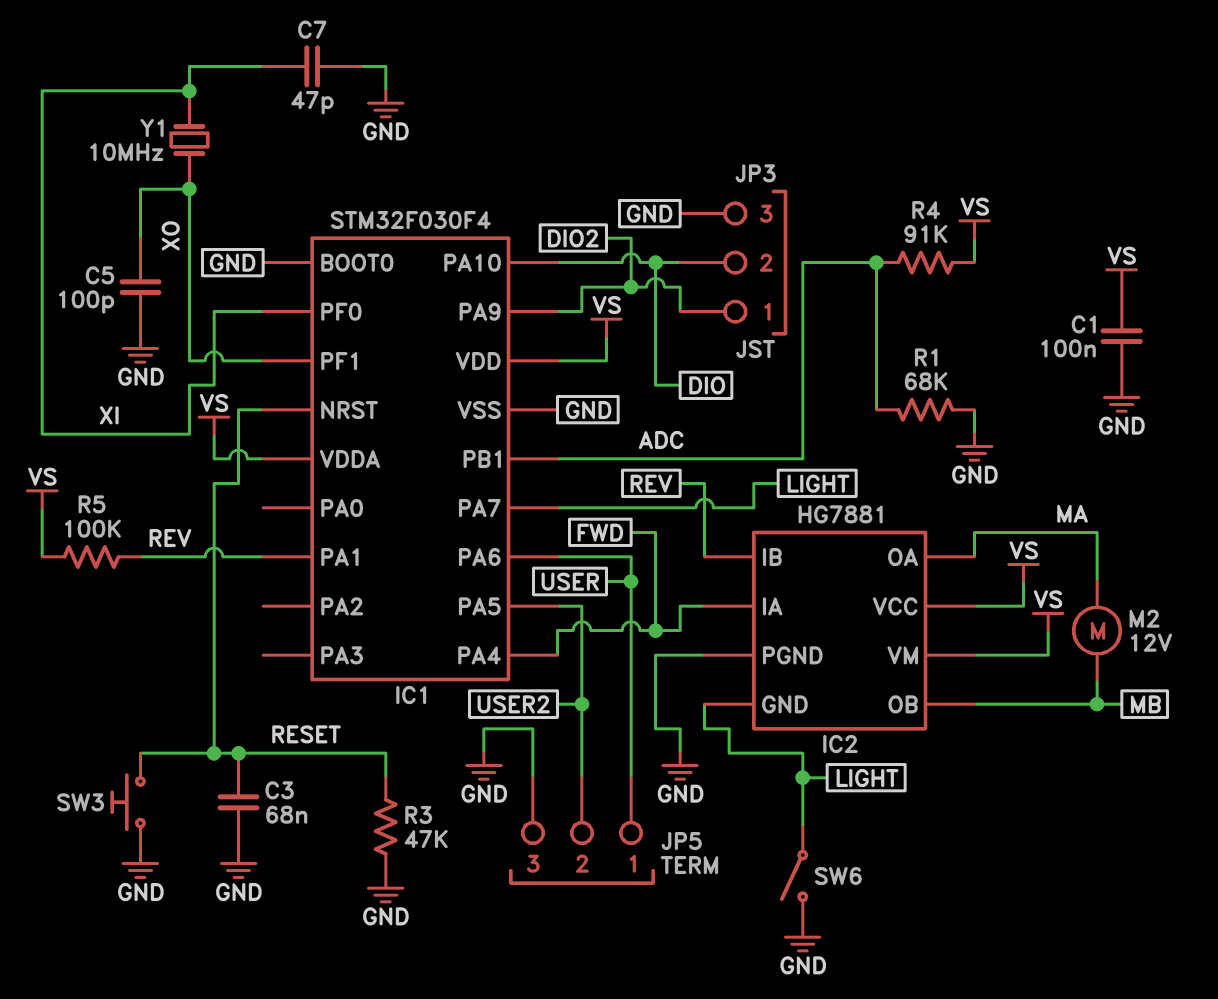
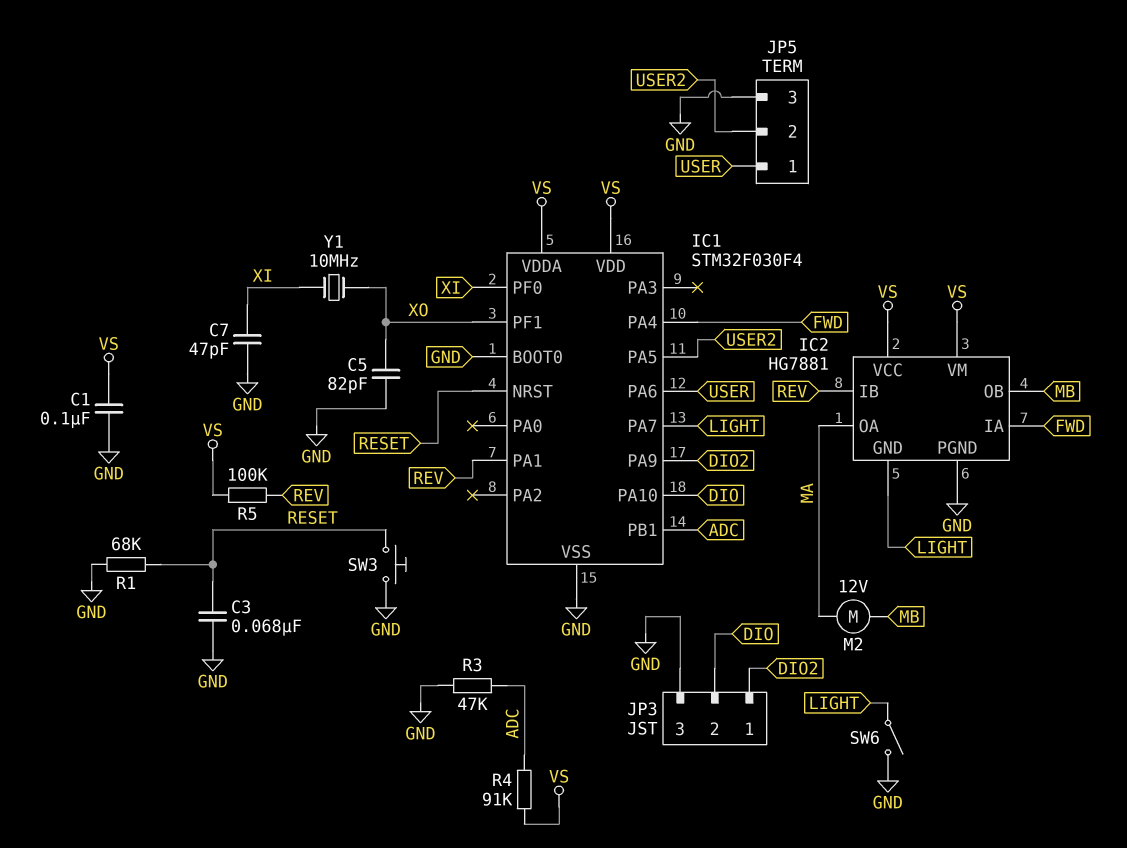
C5: 100pF (GND, XO) -> 82pF (GND, XO)
R1: 68k (ADC, GND) -> 68k (GND, RESET)
R3: 47k (GND, RESET) -> 47k (ADC, GND)

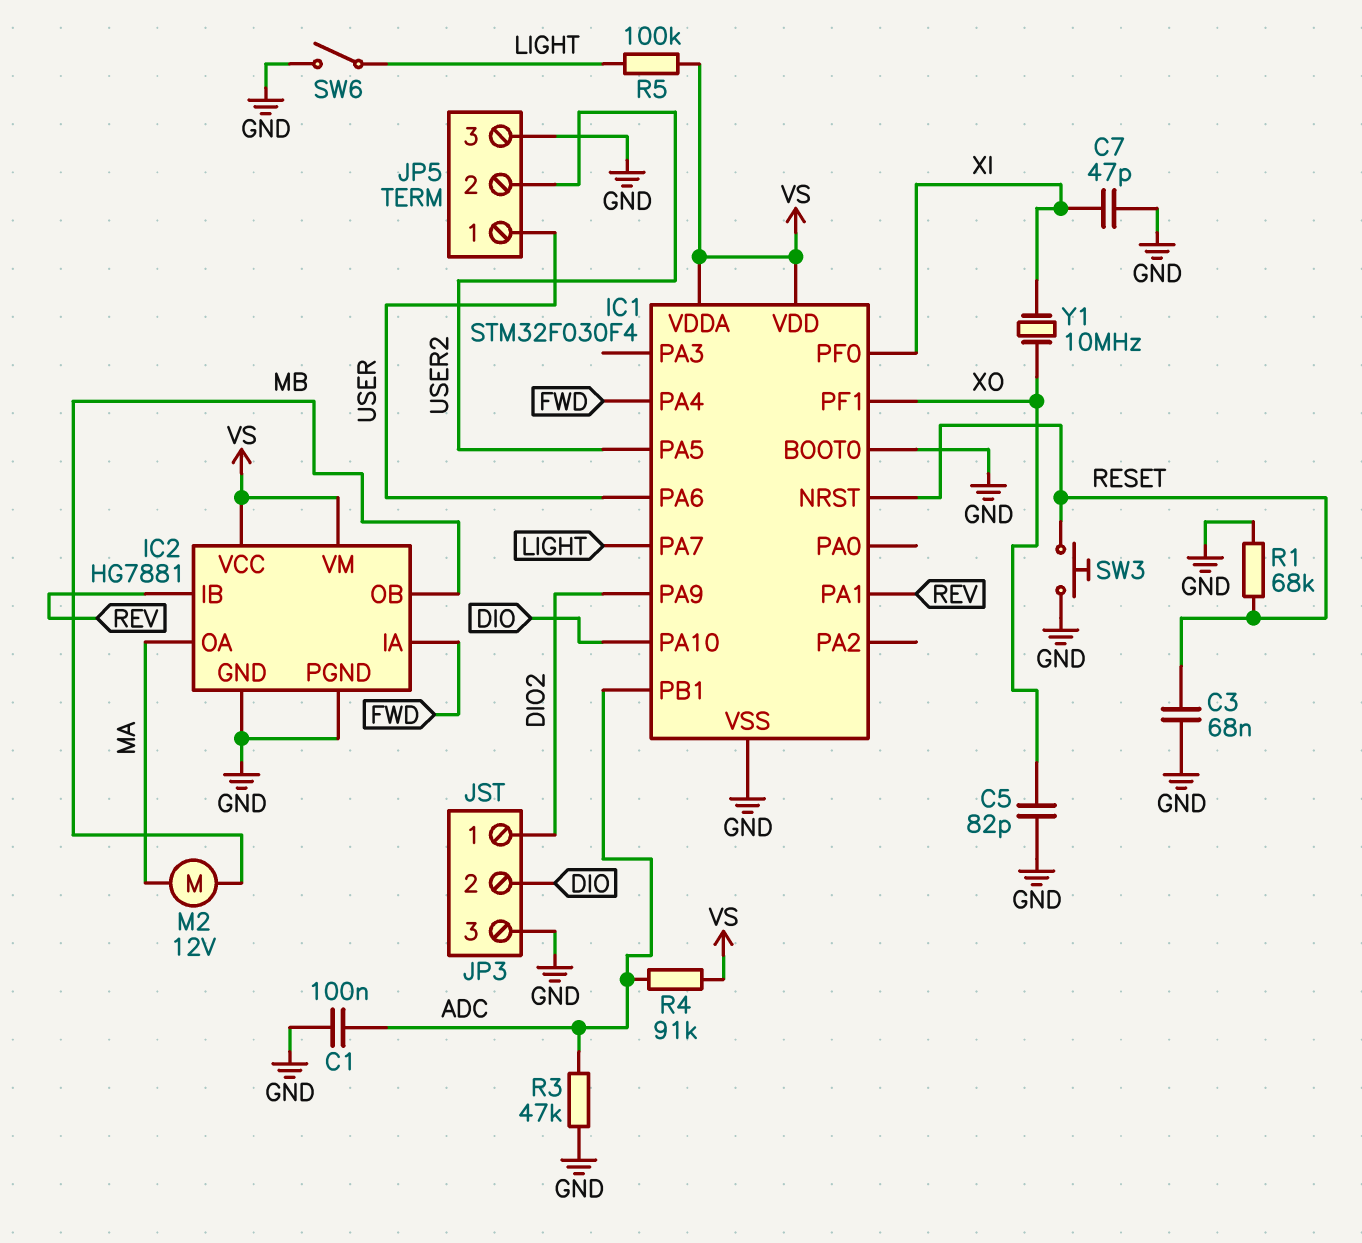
C1: 100nF (GND, VS) -> 100nF (ADC, GND)
IC2 pin GND: LIGHT -> GND
R5: 100k (REV, VS) -> 100k (LIGHT, VS)

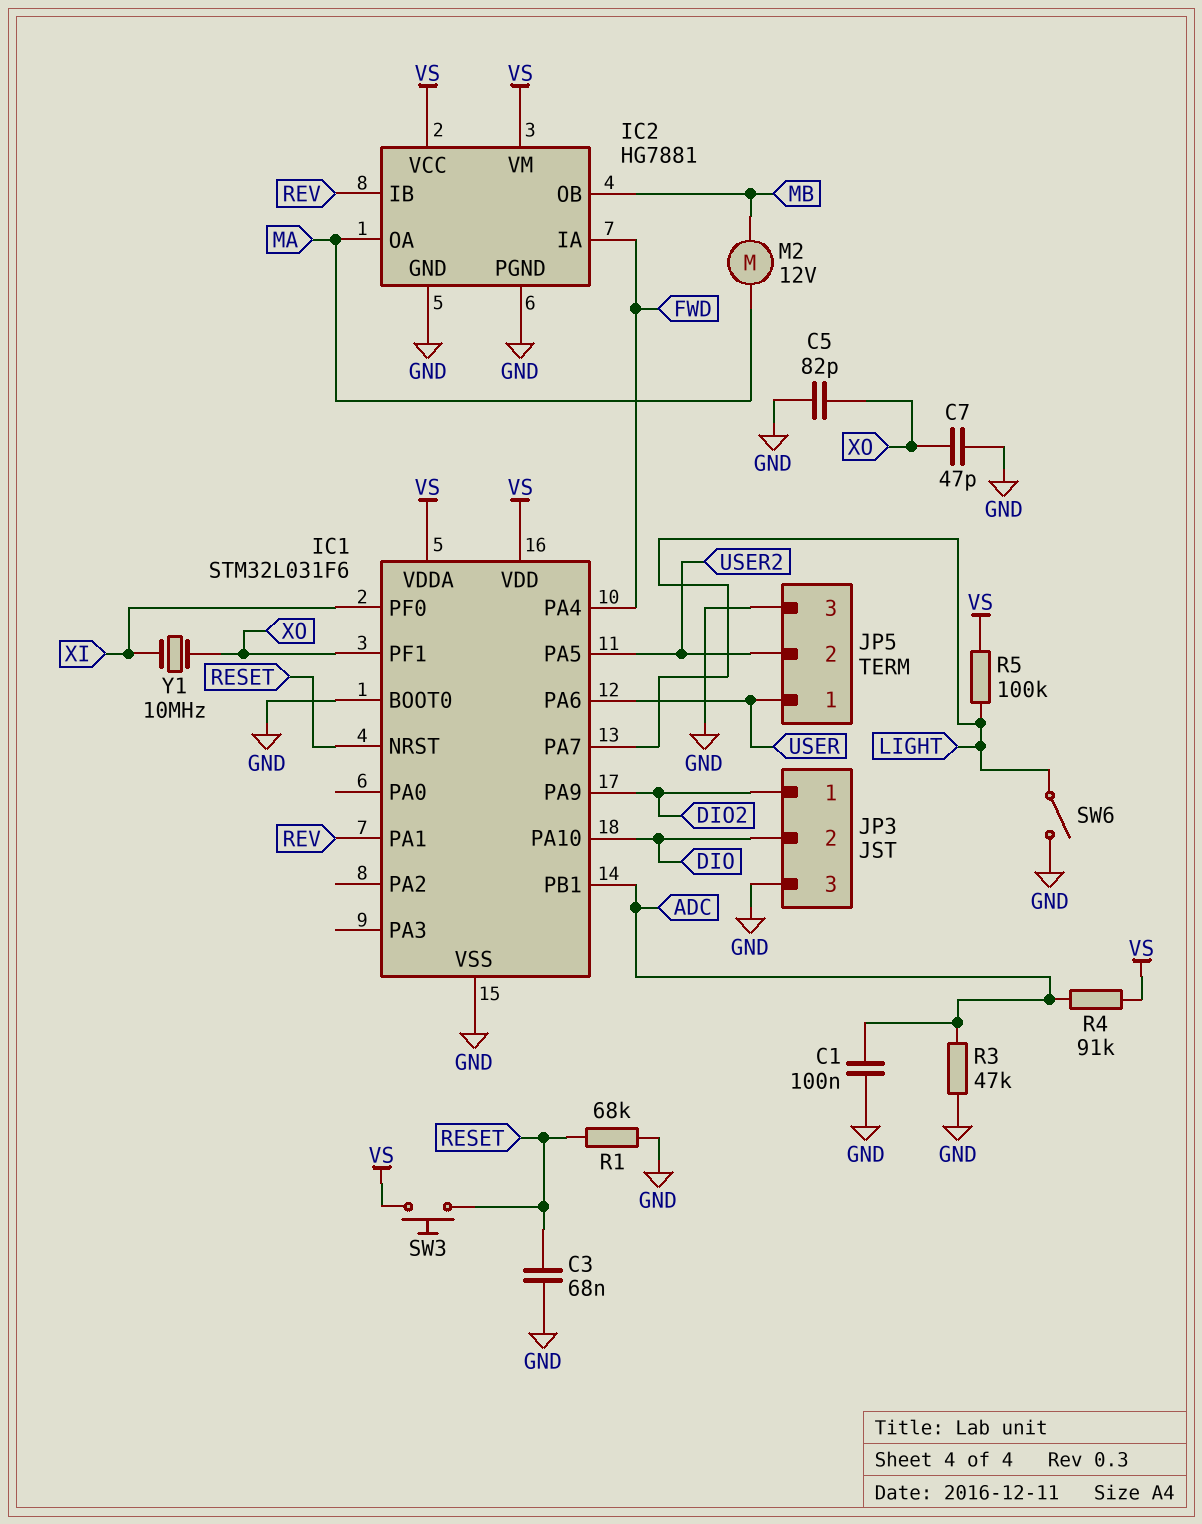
C7: 47pF (GND, XI) -> 47pF (GND, XO)
IC1: STM32F030F4 -> STM32L031F6
SW3: button (GND, RESET) -> button (RESET, VS)

